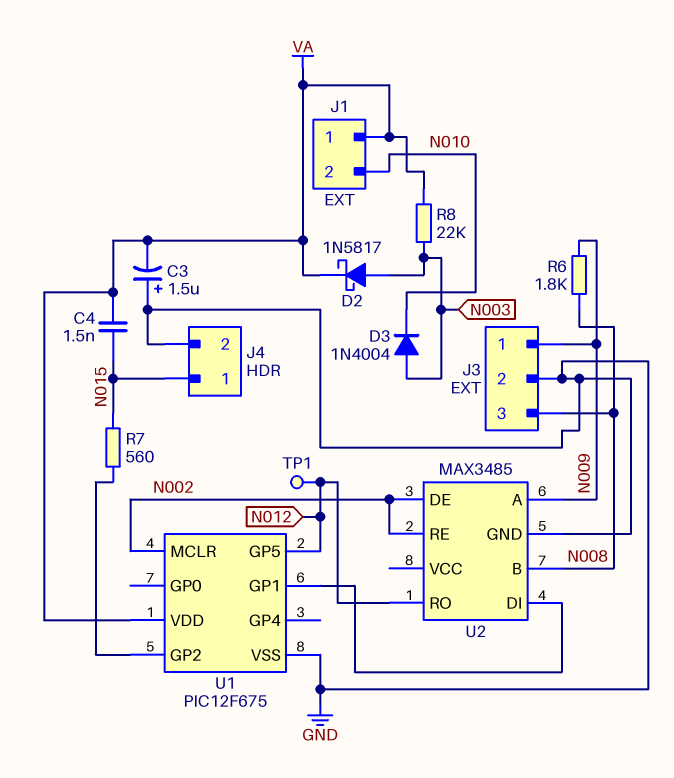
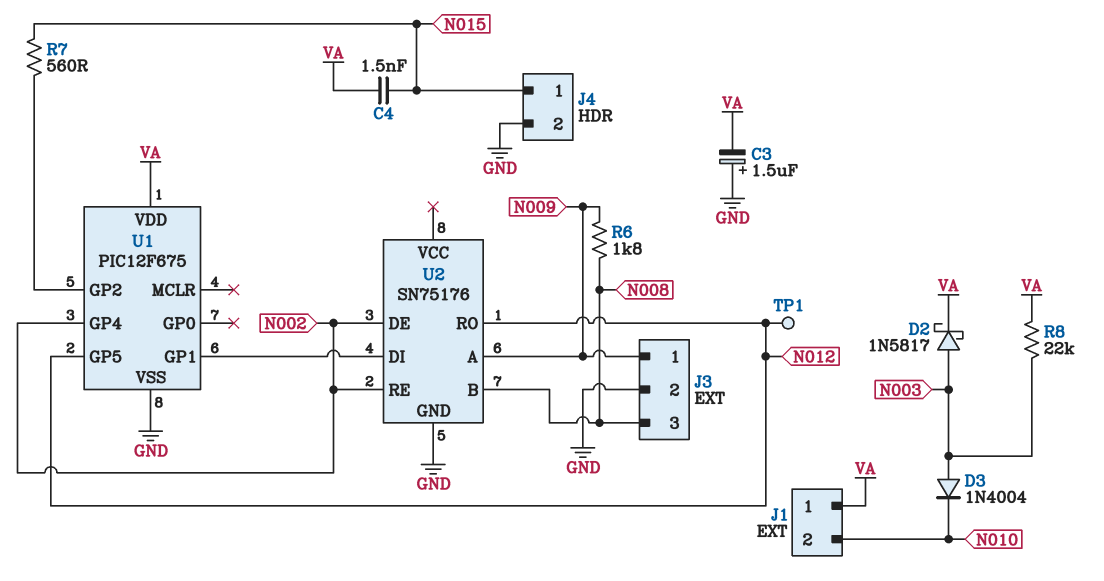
U1 pin GP4: none -> N002
U1 pin MCLR: N002 -> none
U2: MAX3485 -> SN75176

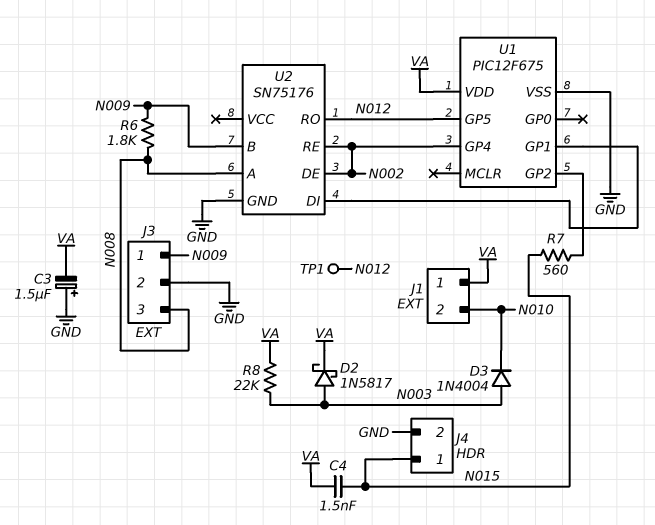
U2 pin A: N009 -> N008
U2 pin B: N008 -> N009

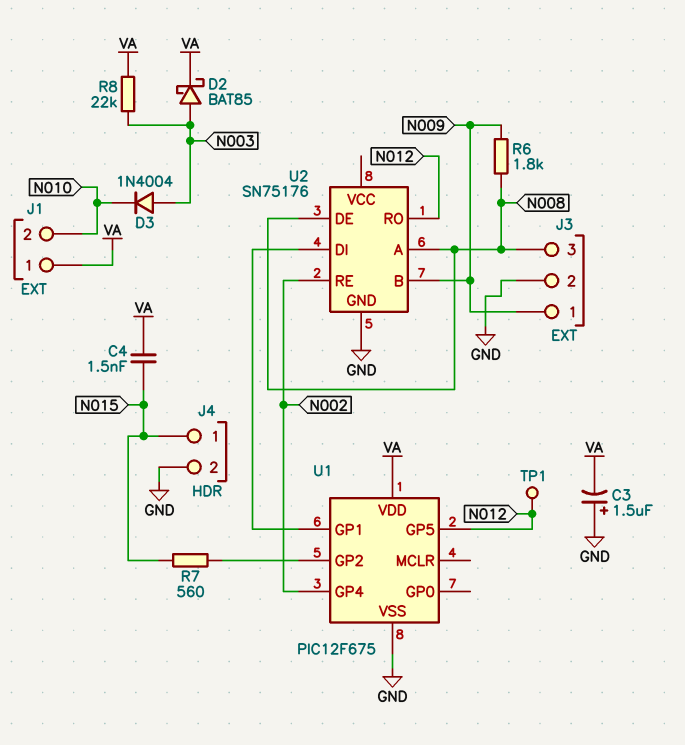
D2: schottky 1N5817 (A N003, K VA) -> schottky BAT85 (A N003, K VA)
U2 pin DE: N002 -> N008

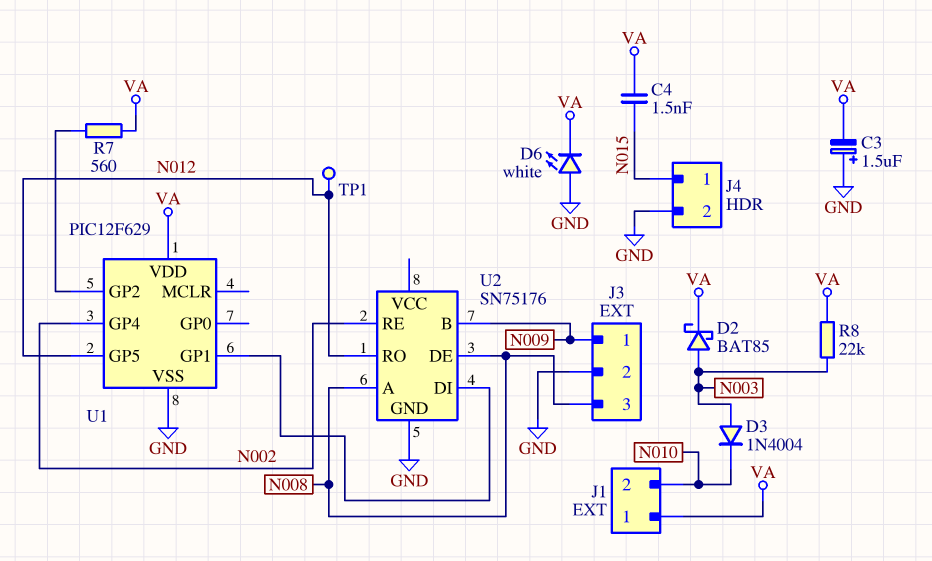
D6: none -> LED white (A GND, K VA)
R6: 1.8k (N008, N009) -> none
R7: 560 (N015, U1/GP2) -> 560 (U1/GP2, VA)
U1: PIC12F675 -> PIC12F629

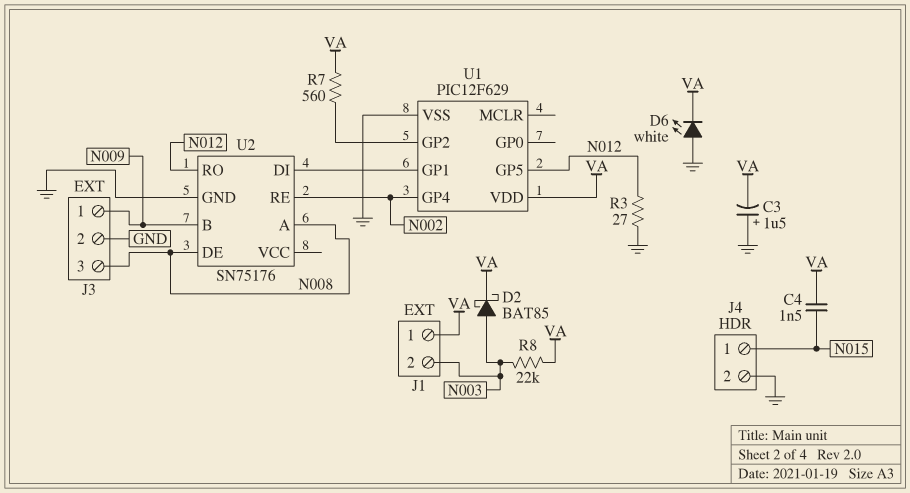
D3: diode 1N4004 (A N003, K N010) -> none
J1 pin 2: N010 -> N003
R3: none -> 27 (GND, N012)
TP1: test point (N012) -> none

